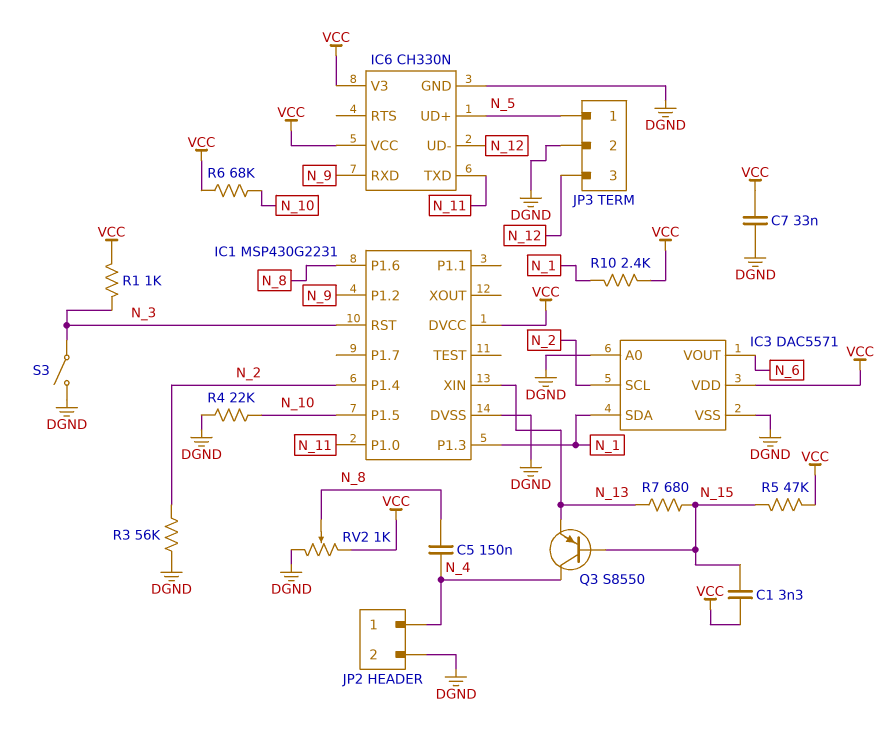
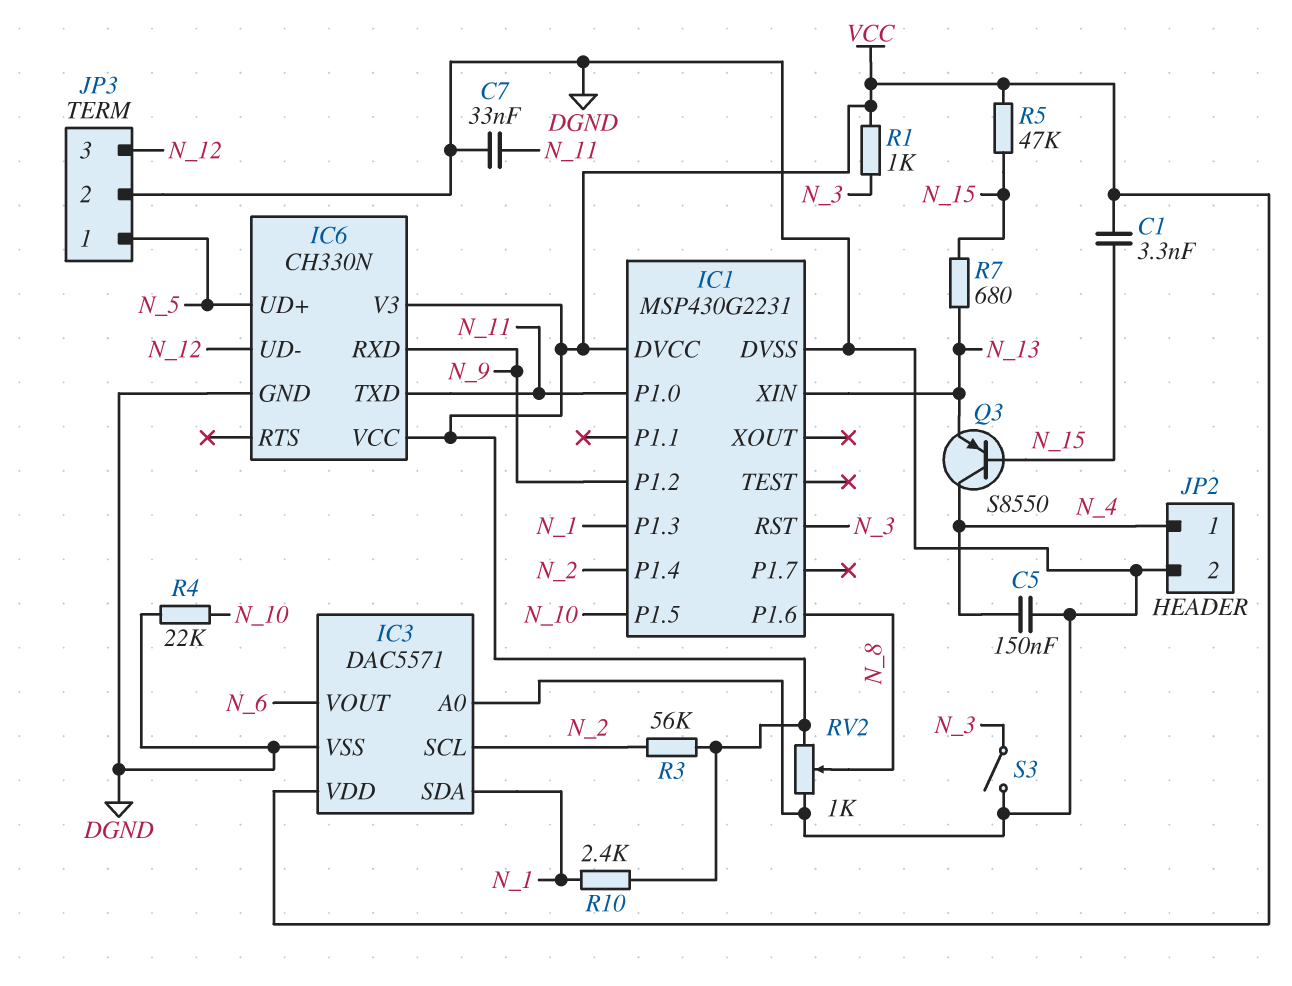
C5: 150nF (N_4, N_8) -> 150nF (DGND, N_4)
C7: 33nF (DGND, VCC) -> 33nF (DGND, N_11)
R3: 56k (DGND, N_2) -> 56k (N_2, VCC)
R6: 68k (N_10, VCC) -> none

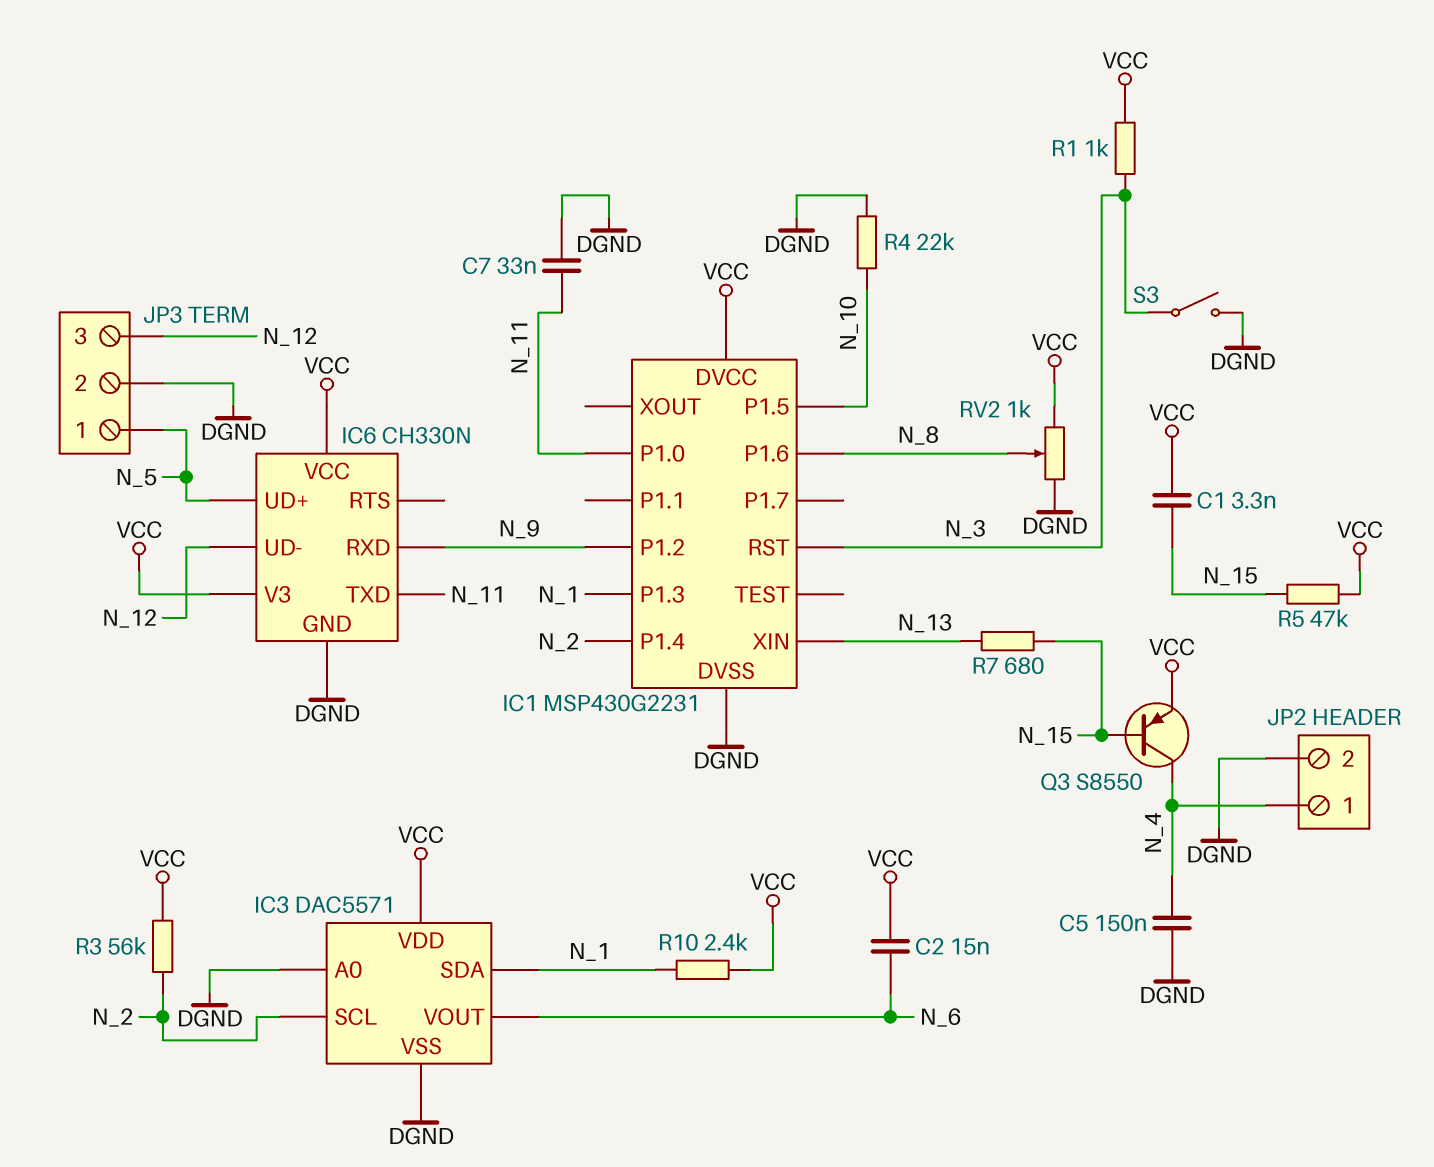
C2: none -> 15nF (N_6, VCC)
Q3: PNP S8550 (B N_15, C N_4, E N_13) -> PNP S8550 (B N_15, C N_4, E VCC)

